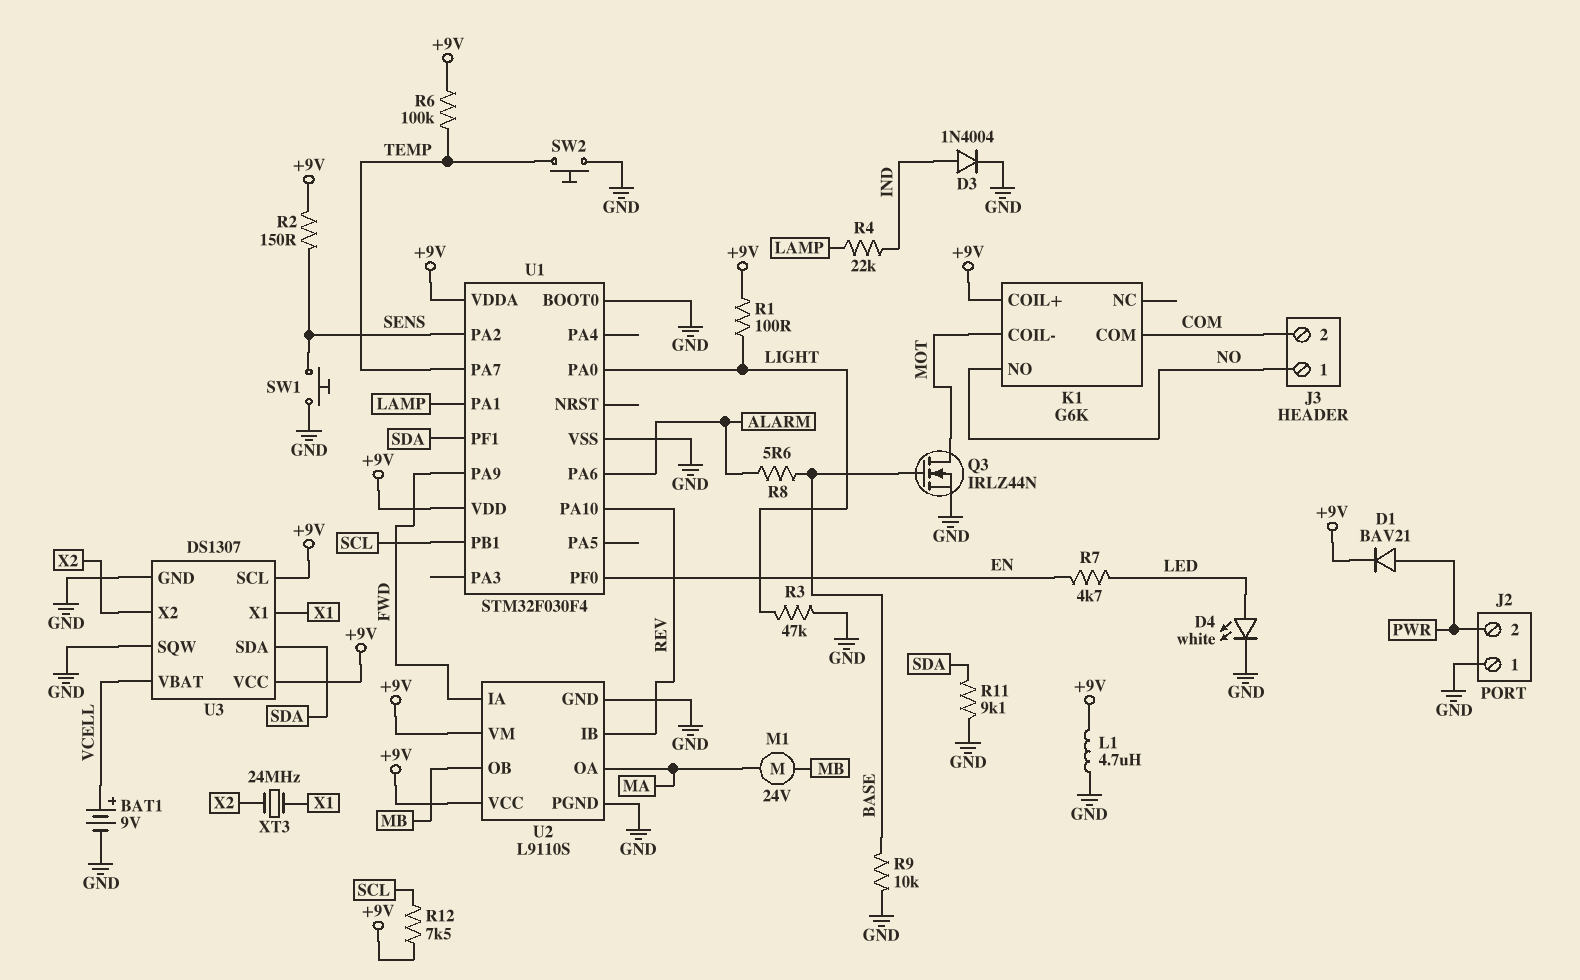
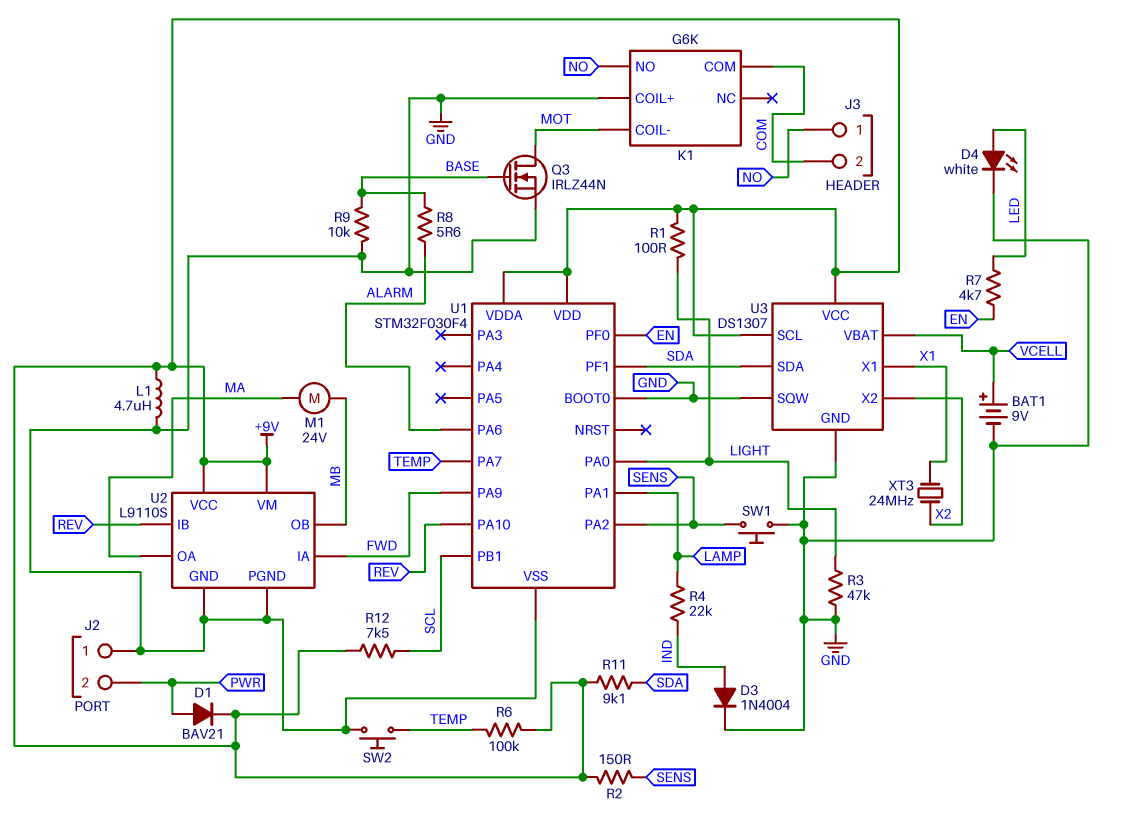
K1 pin COIL+: +9V -> GND
R11: 9.1k (GND, SDA) -> 9.1k (+9V, SDA)

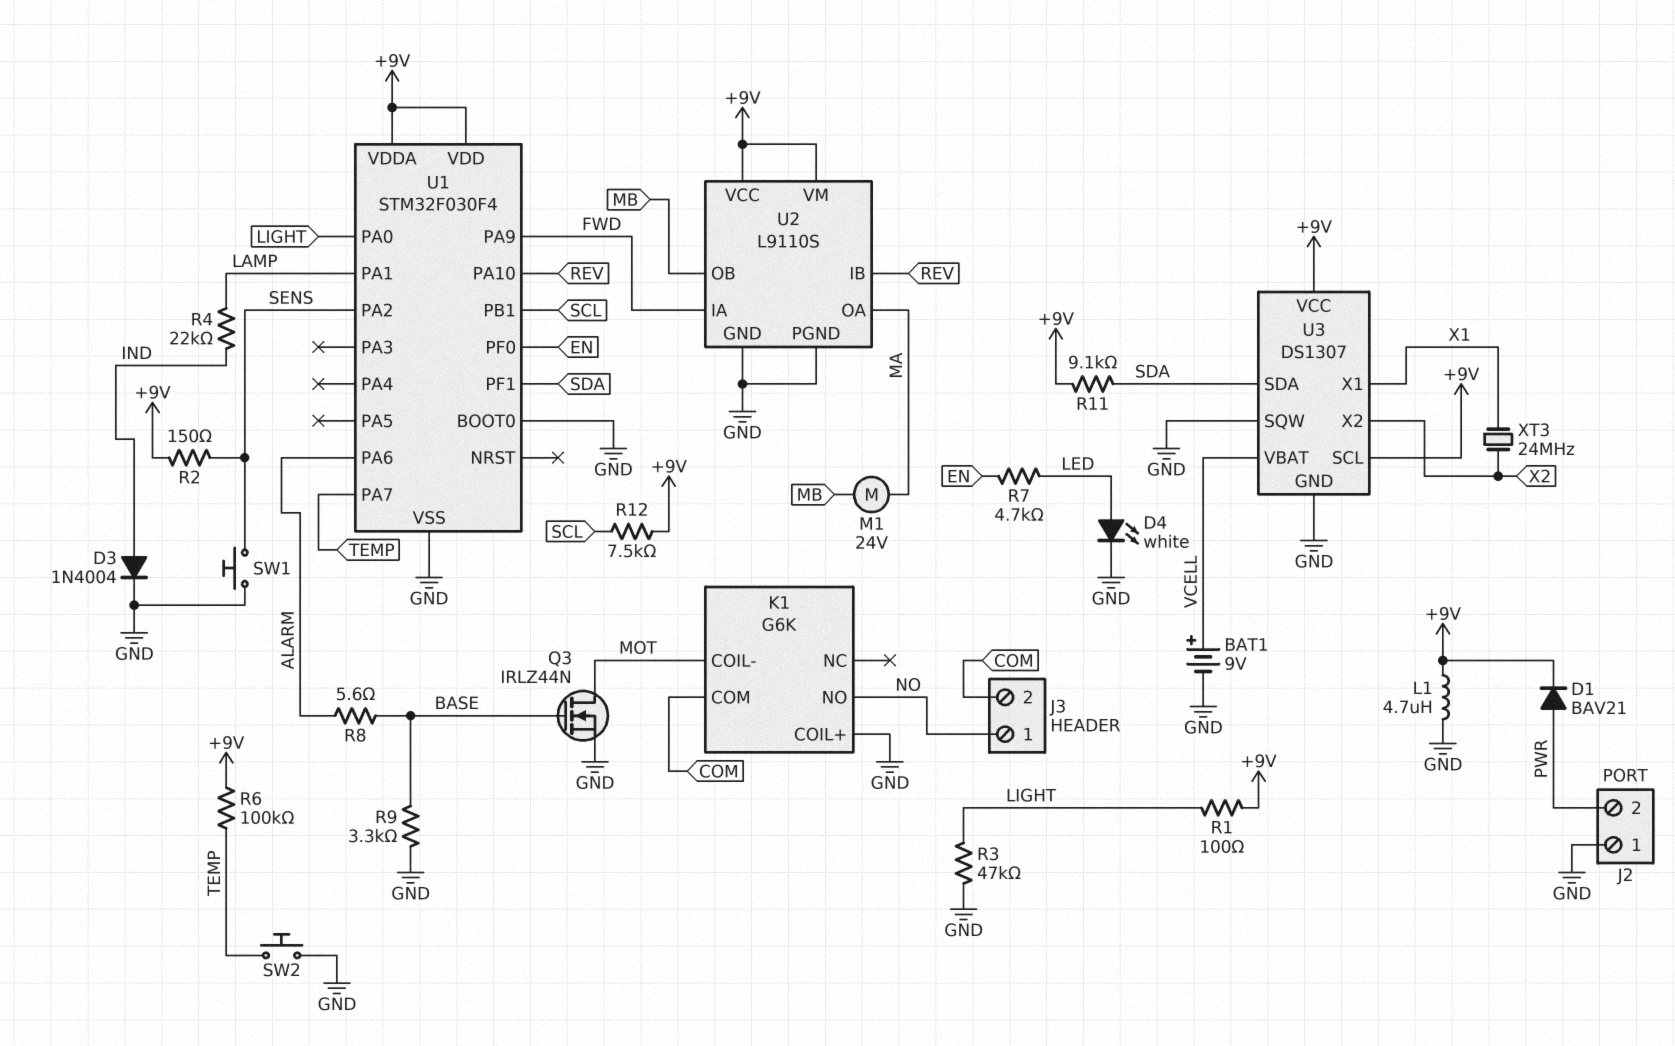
R9: 10k (BASE, GND) -> 3.3k (BASE, GND)

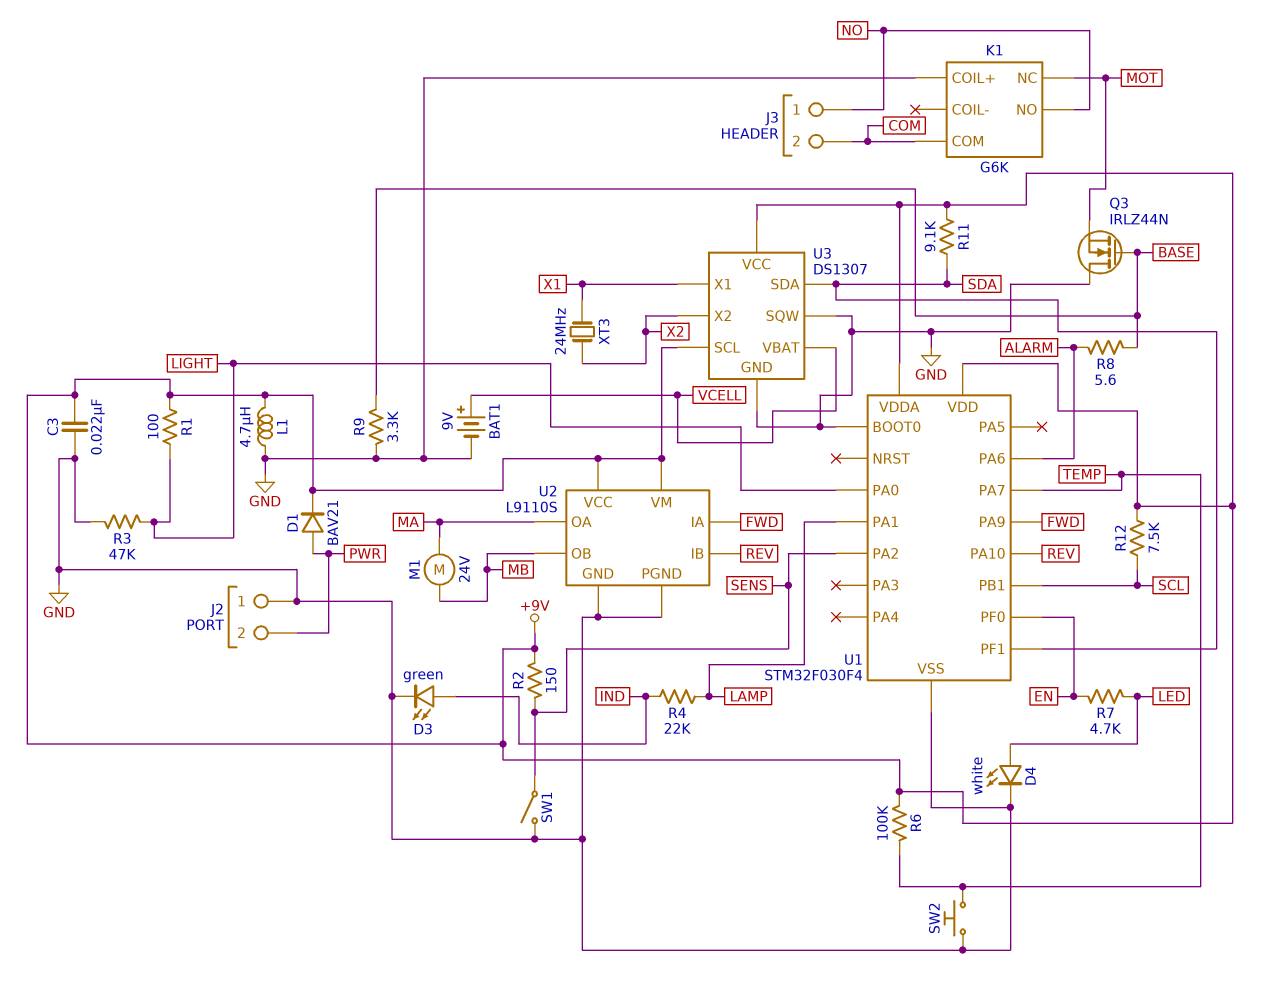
C3: none -> 22nF (+9V, GND)
D3: diode 1N4004 (A IND, K GND) -> LED green (A IND, K GND)
K1 pin COIL-: MOT -> none
K1 pin NC: none -> MOT
Q3: NMOS IRLZ44N (G BASE, D MOT, S GND) -> NMOS IRLZ44N (G BASE, D GND, S MOT)
SW1: button (GND, SENS) -> switch (GND, SENS)

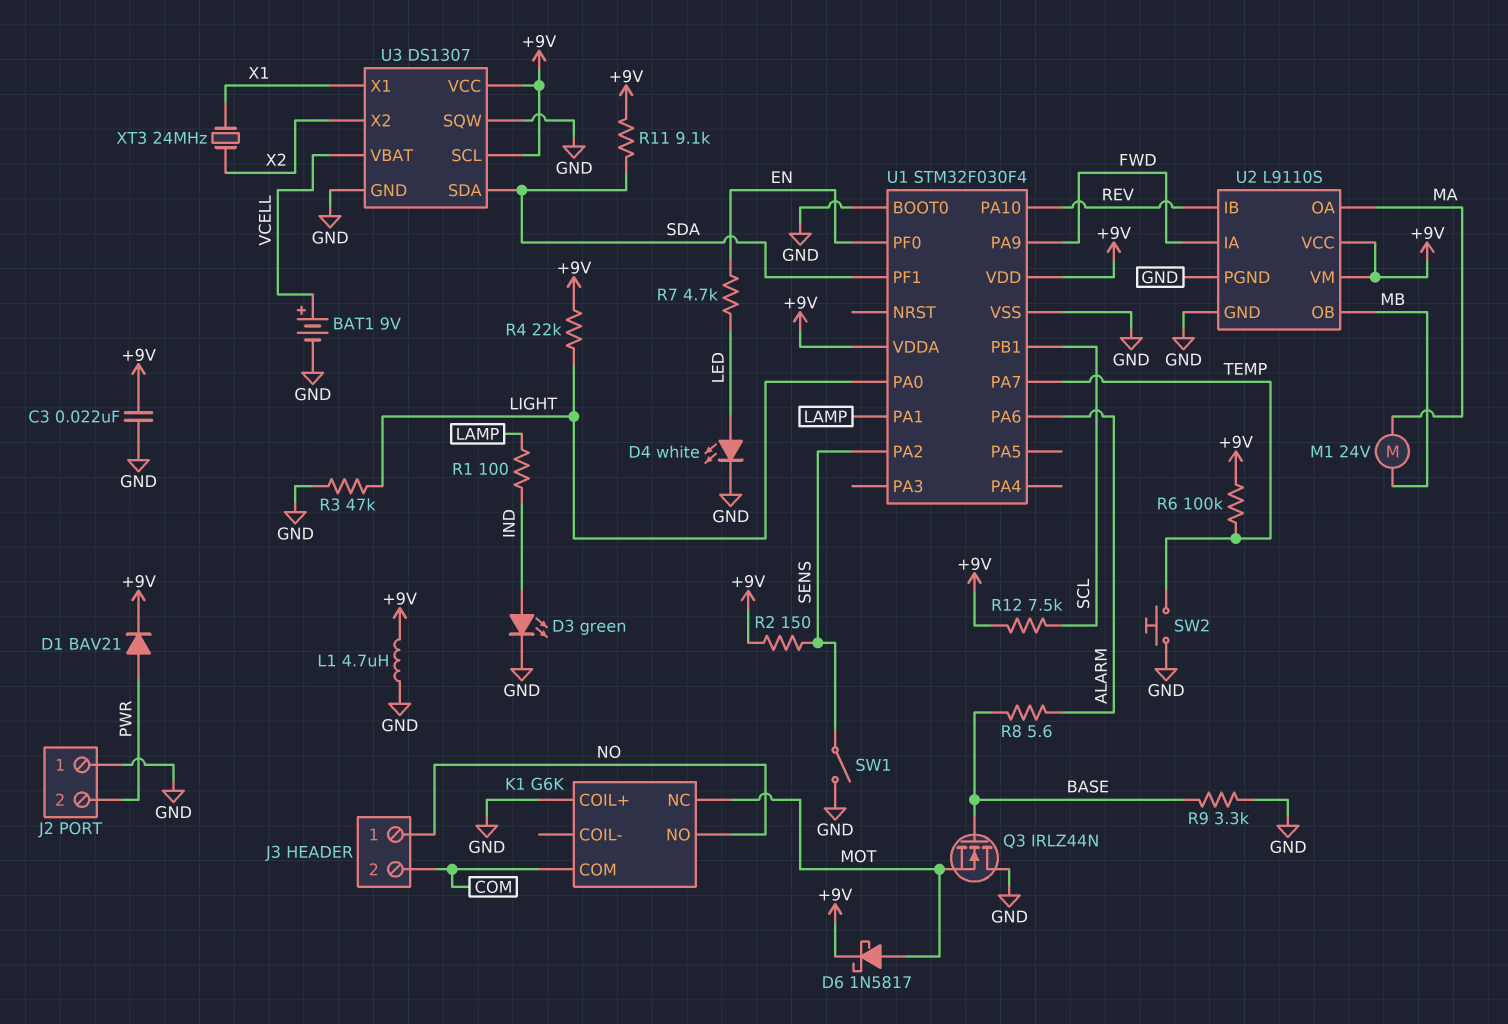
D6: none -> schottky 1N5817 (A MOT, K +9V)
R1: 100 (+9V, LIGHT) -> 100 (IND, LAMP)
R4: 22k (IND, LAMP) -> 22k (+9V, LIGHT)

